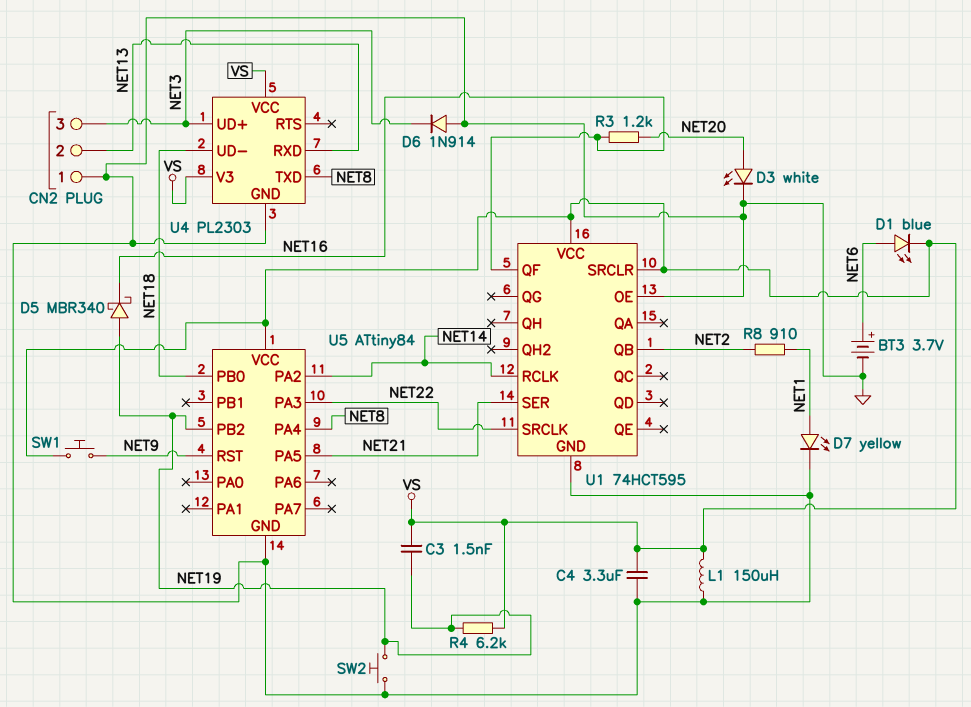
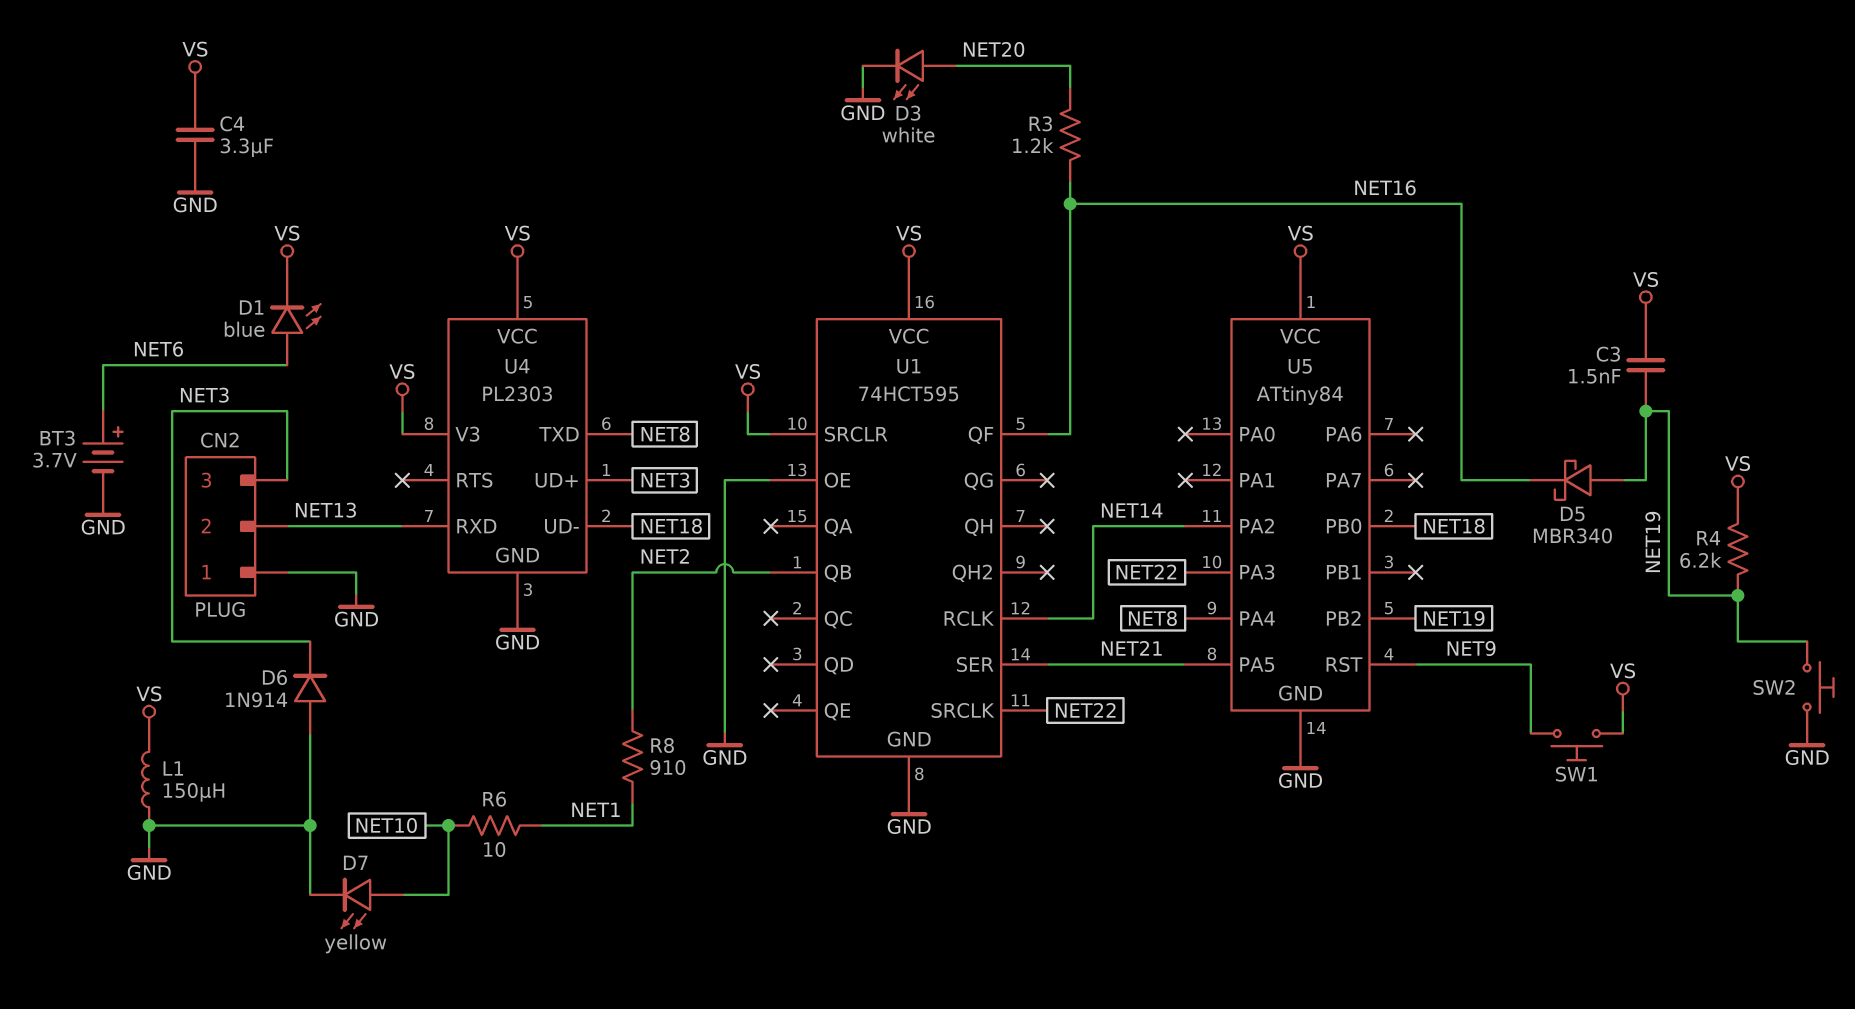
D7: LED yellow (A NET1, K GND) -> LED yellow (A NET10, K GND)
R6: none -> 10 (NET1, NET10)

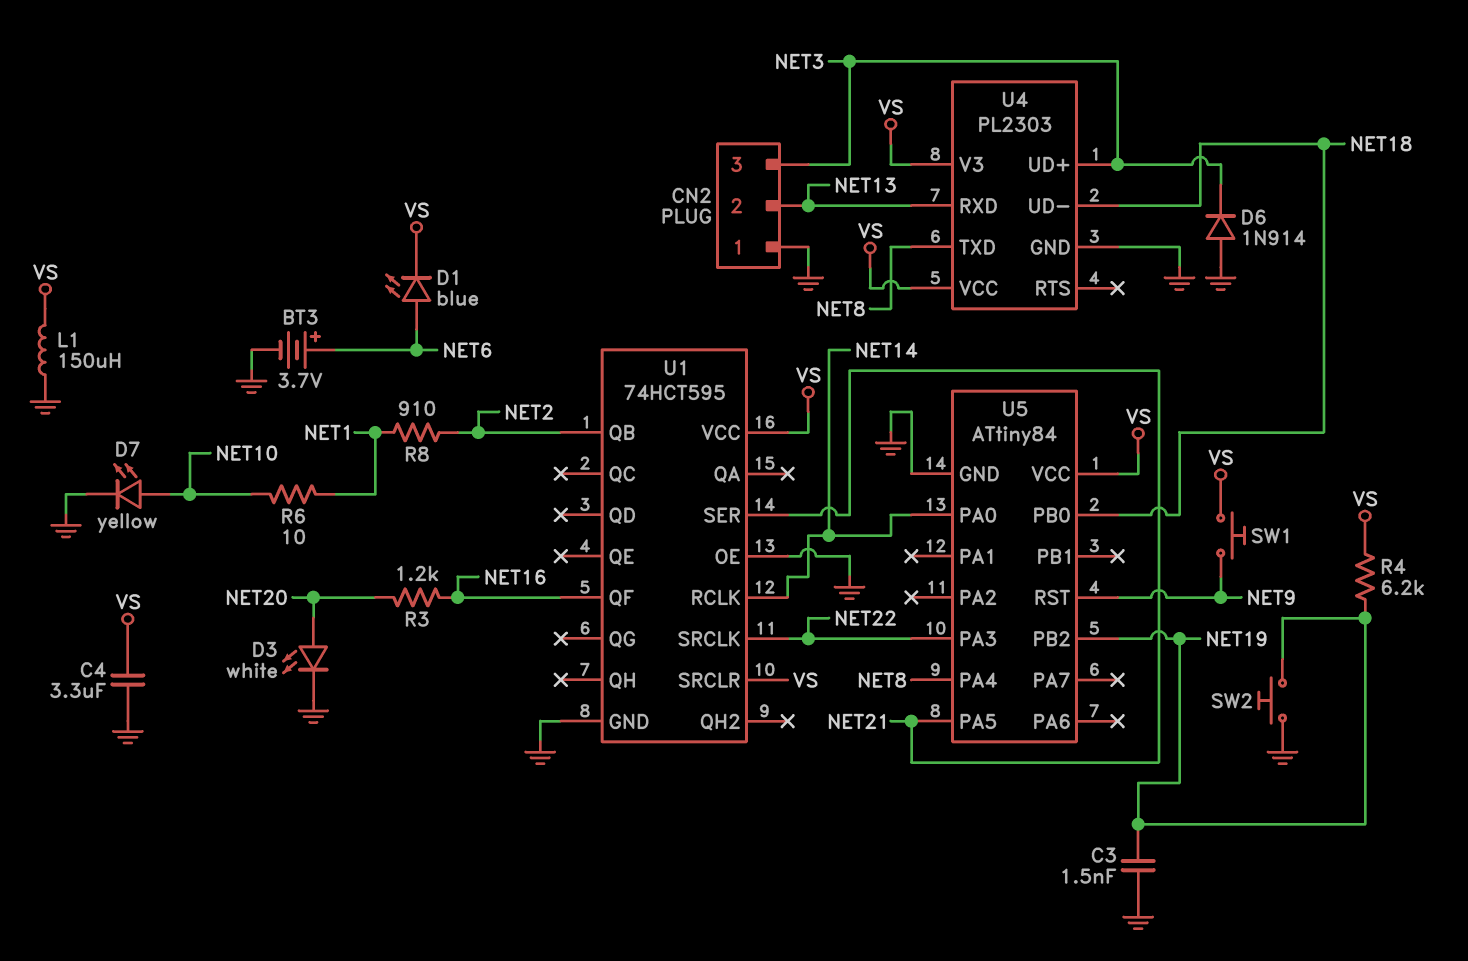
C3: 1.5nF (NET19, VS) -> 1.5nF (GND, NET19)
D5: schottky MBR340 (A NET19, K NET16) -> none
U5 pin PA0: none -> NET14
U5 pin PA2: NET14 -> none

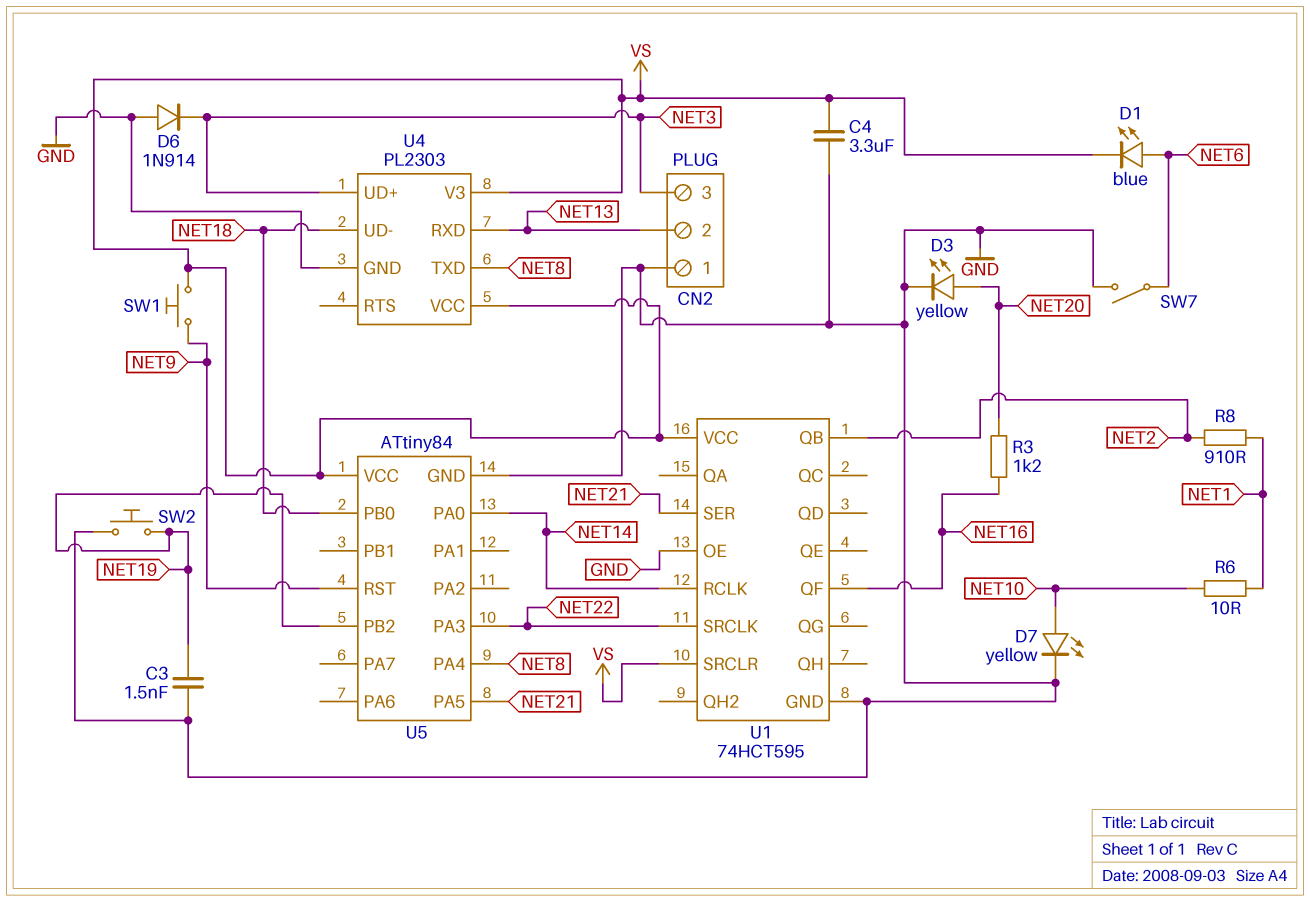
BT3: 3.7V (plus NET6, minus GND) -> none
D3: LED white (A NET20, K GND) -> LED yellow (A NET20, K GND)
L1: 150uH (GND, VS) -> none
R4: 6.2k (NET19, VS) -> none
SW7: none -> switch (GND, NET6)

